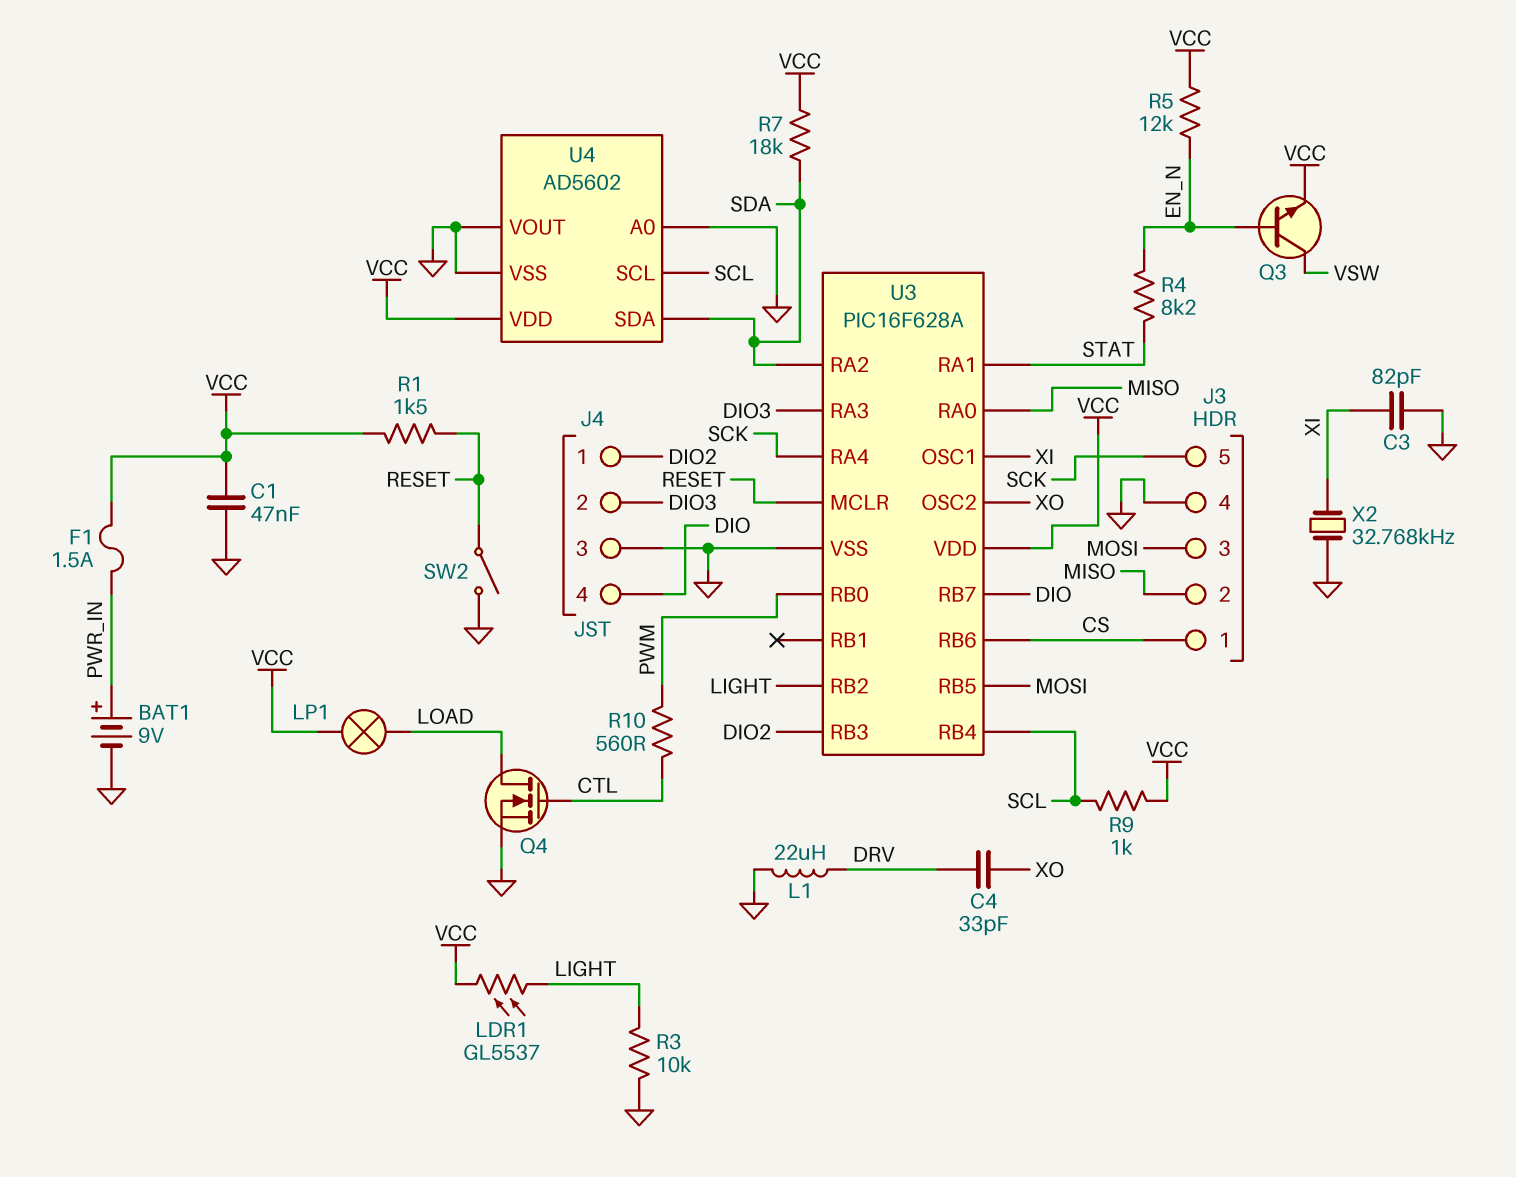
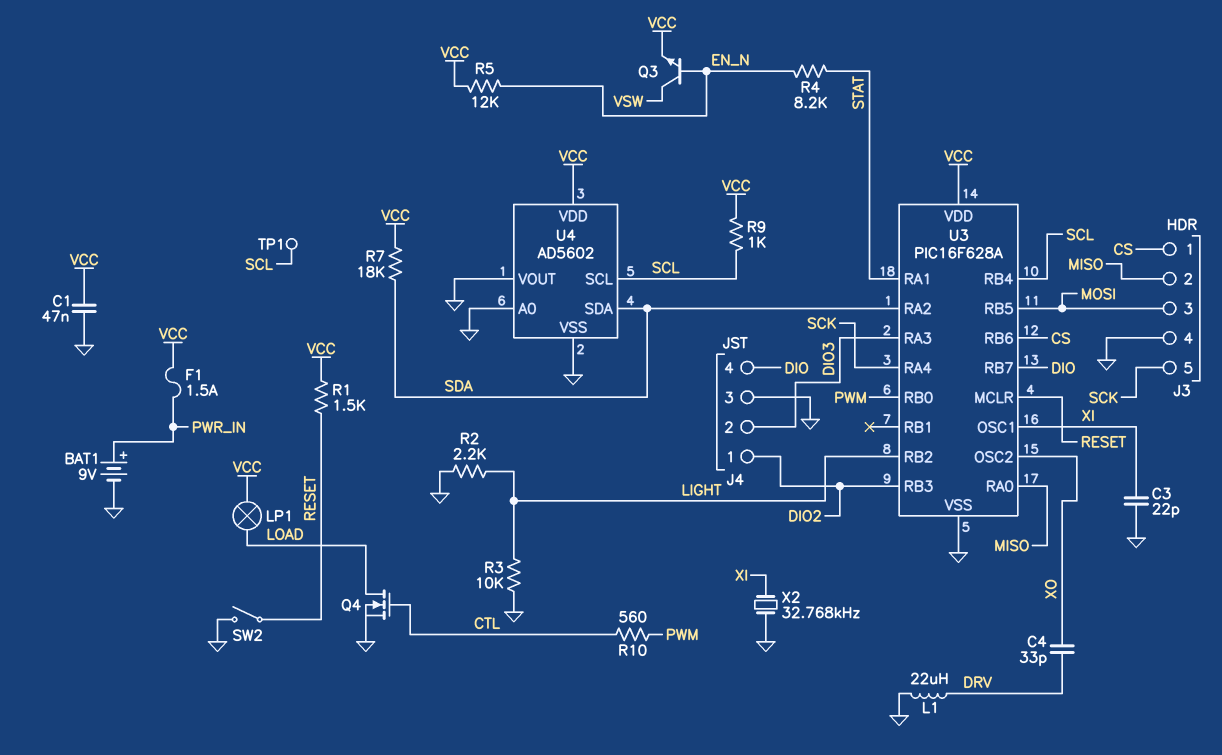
C3: 82pF (GND, XI) -> 22pF (GND, XI)
LDR1: GL5537 (LIGHT, VCC) -> none
R2: none -> 2.2k (GND, LIGHT)
TP1: none -> test point (SCL)

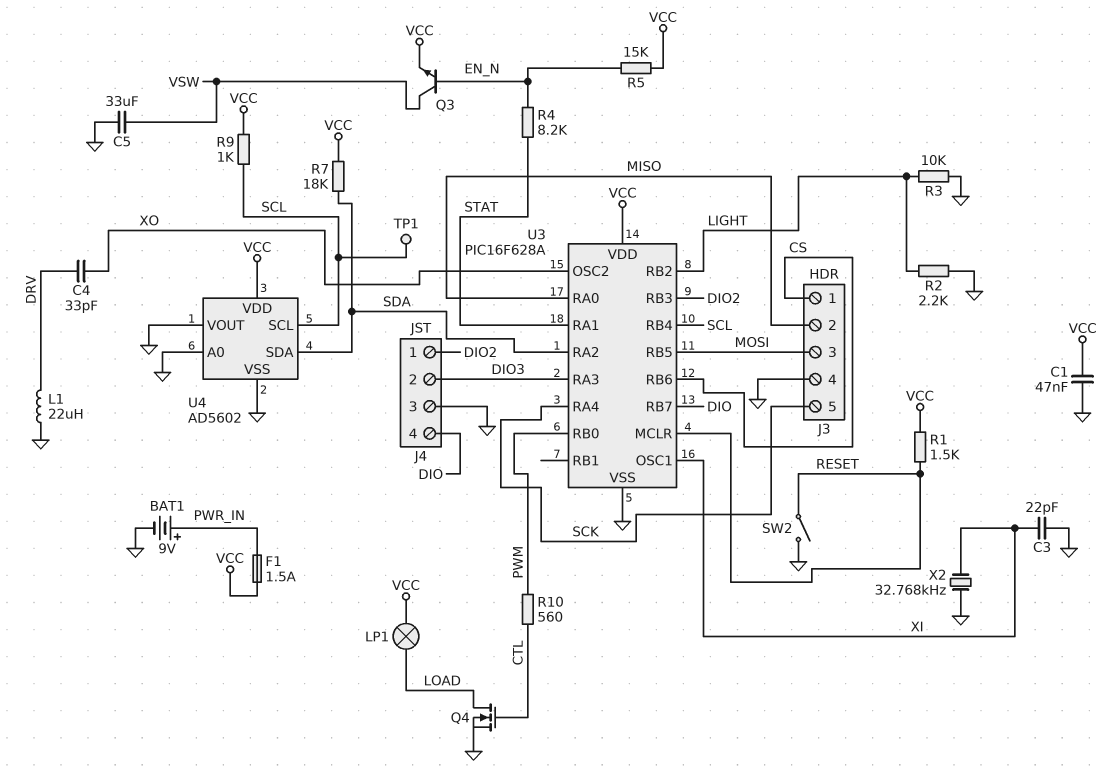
C5: none -> 33uF (GND, VSW)
R5: 12k (EN_N, VCC) -> 15k (EN_N, VCC)

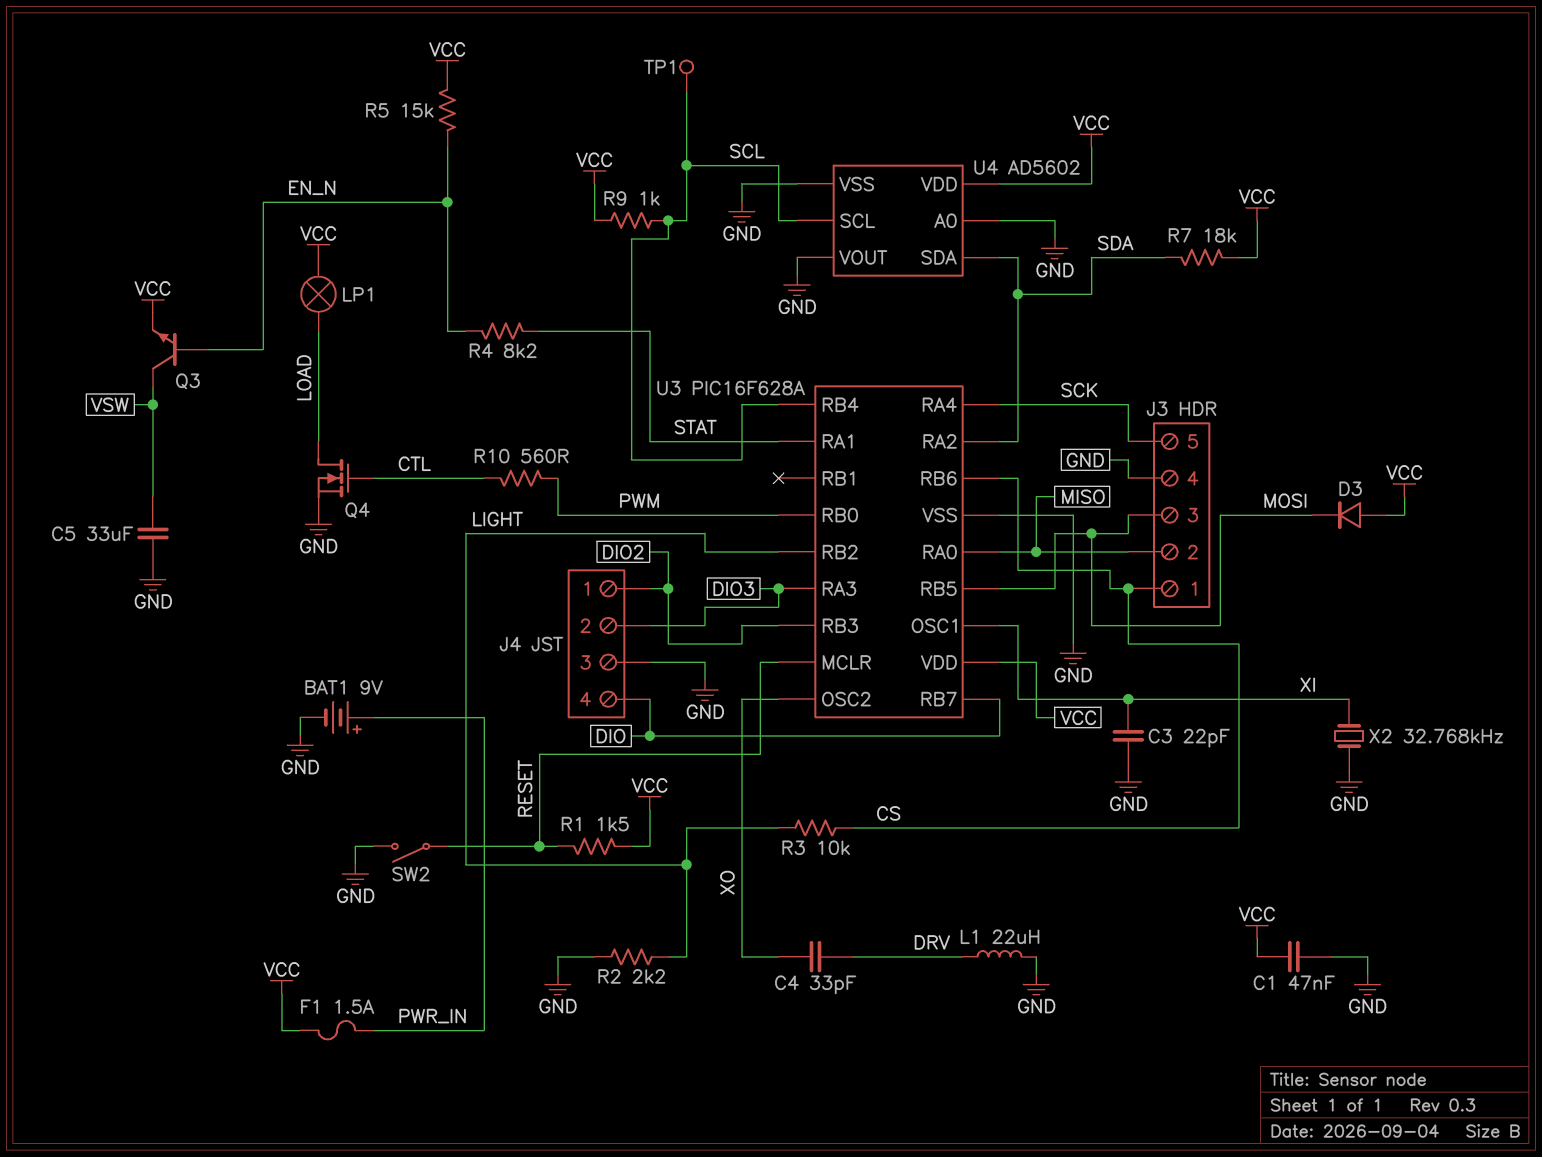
D3: none -> diode (A VCC, K MOSI)
R3: 10k (GND, LIGHT) -> 10k (CS, LIGHT)

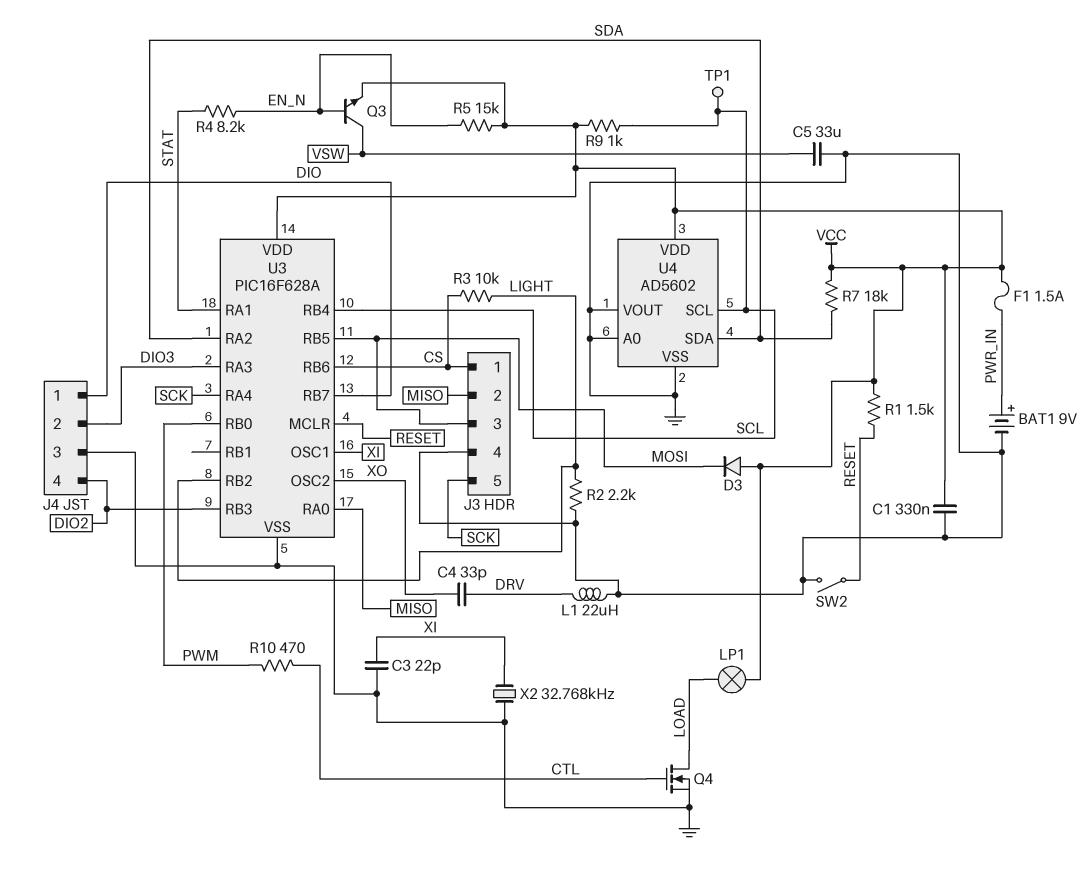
C1: 47nF (GND, VCC) -> 330nF (GND, VCC)
J4 pin 1: DIO2 -> DIO
J4 pin 4: DIO -> DIO2
R10: 560 (CTL, PWM) -> 470 (CTL, PWM)

